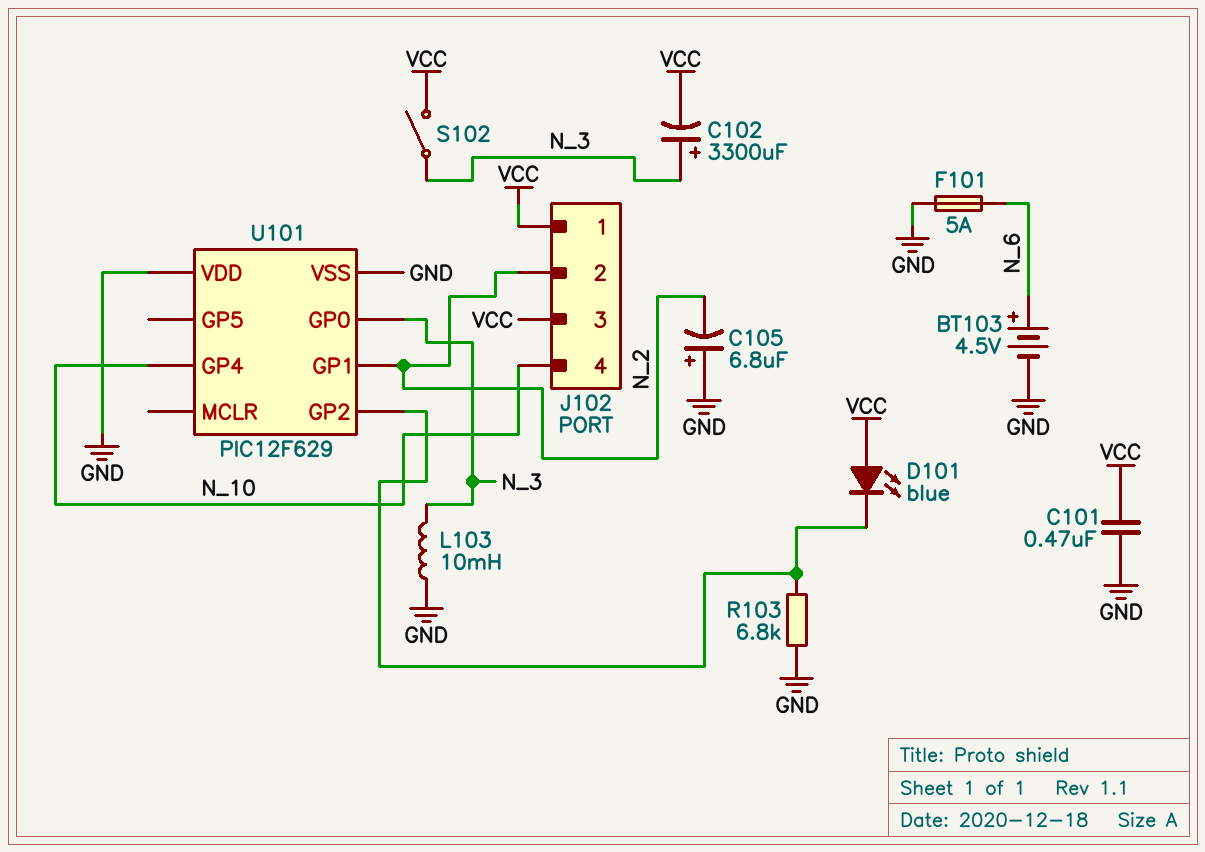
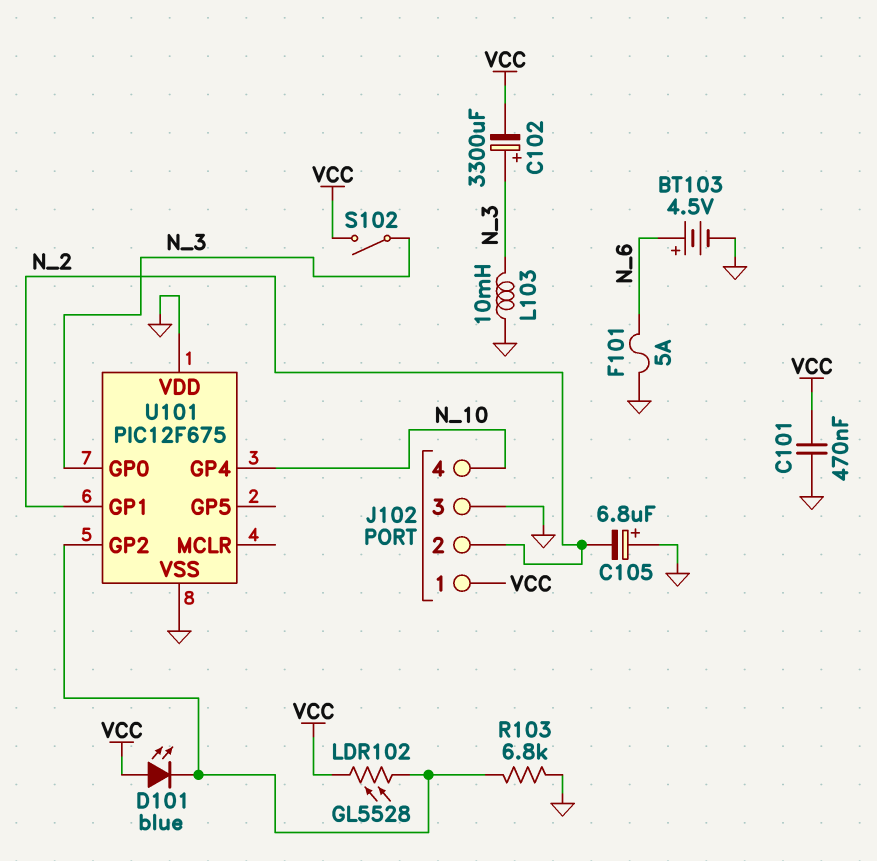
J102 pin 3: VCC -> GND
LDR102: none -> GL5528 (U101/GP2, VCC)
U101: PIC12F629 -> PIC12F675

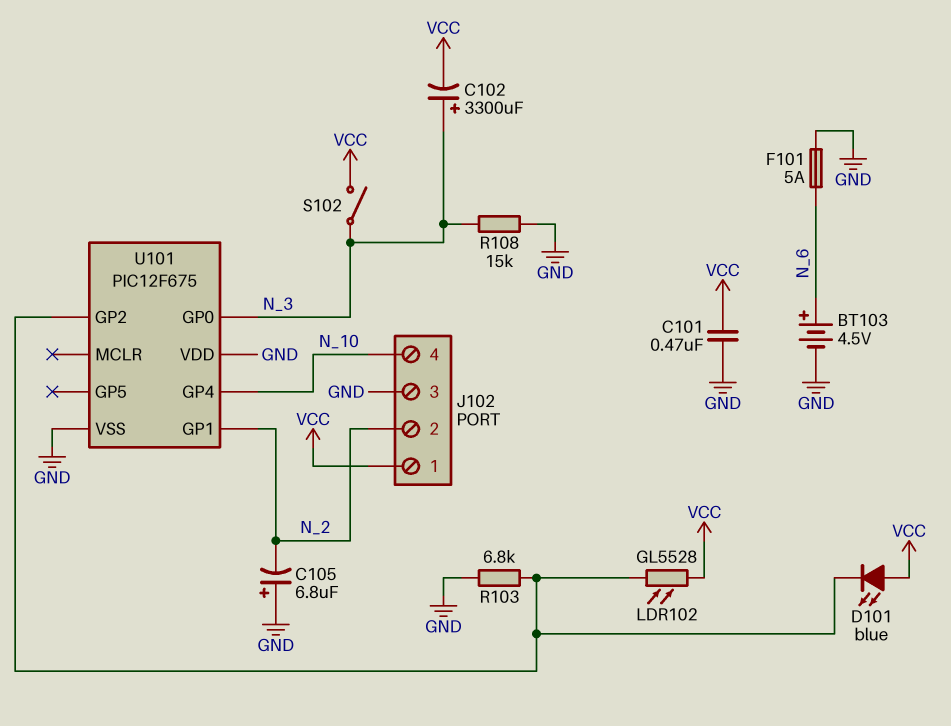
L103: 10mH (GND, N_3) -> none
R108: none -> 15k (GND, N_3)

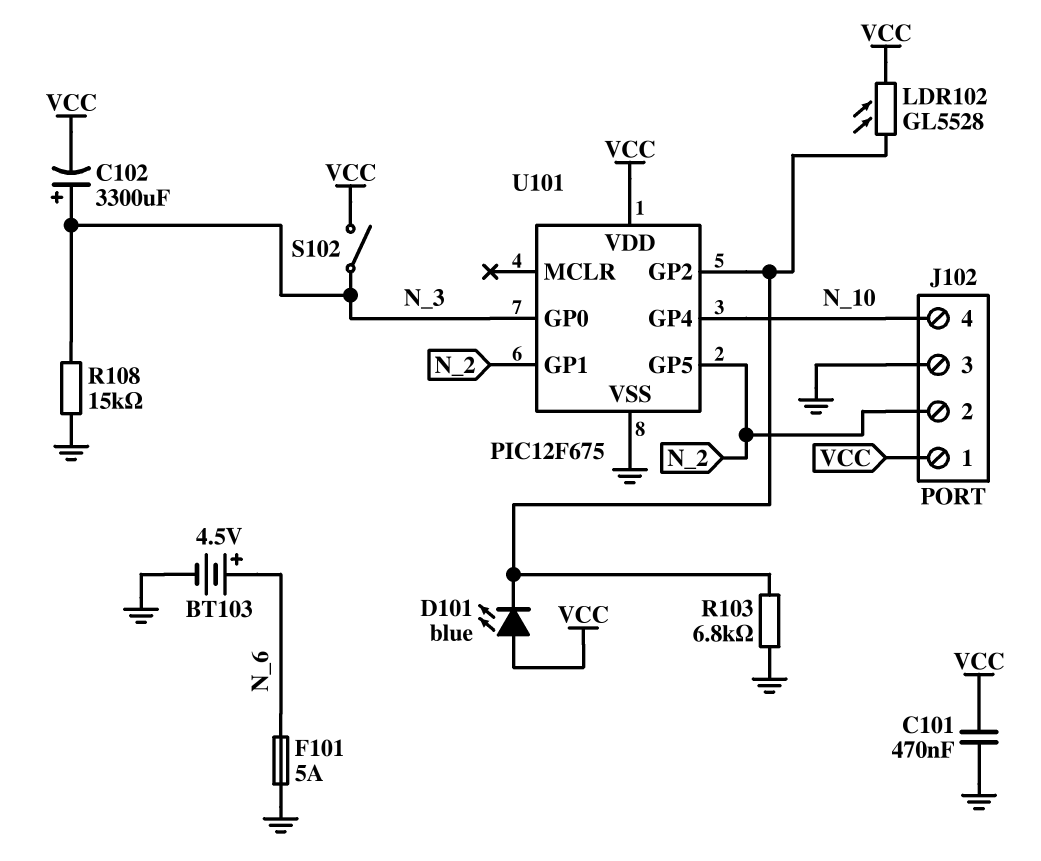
C105: 6.8uF (plus GND, minus N_2) -> none
U101 pin GP5: none -> N_2
U101 pin VDD: GND -> VCC

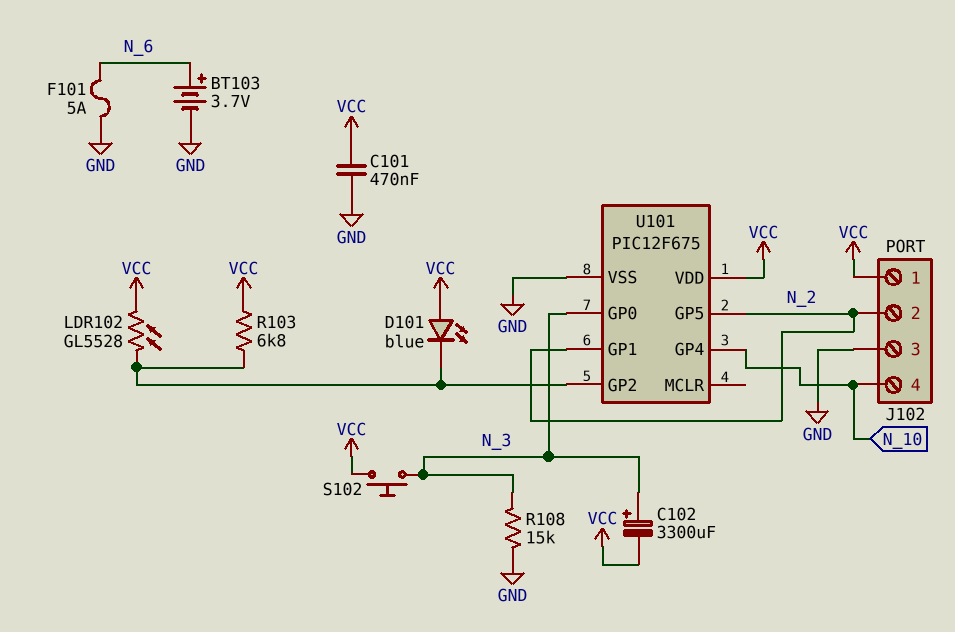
BT103: 4.5V (plus N_6, minus GND) -> 3.7V (plus N_6, minus GND)
R103: 6.8k (GND, U101/GP2) -> 6.8k (U101/GP2, VCC)
S102: switch (N_3, VCC) -> button (N_3, VCC)

